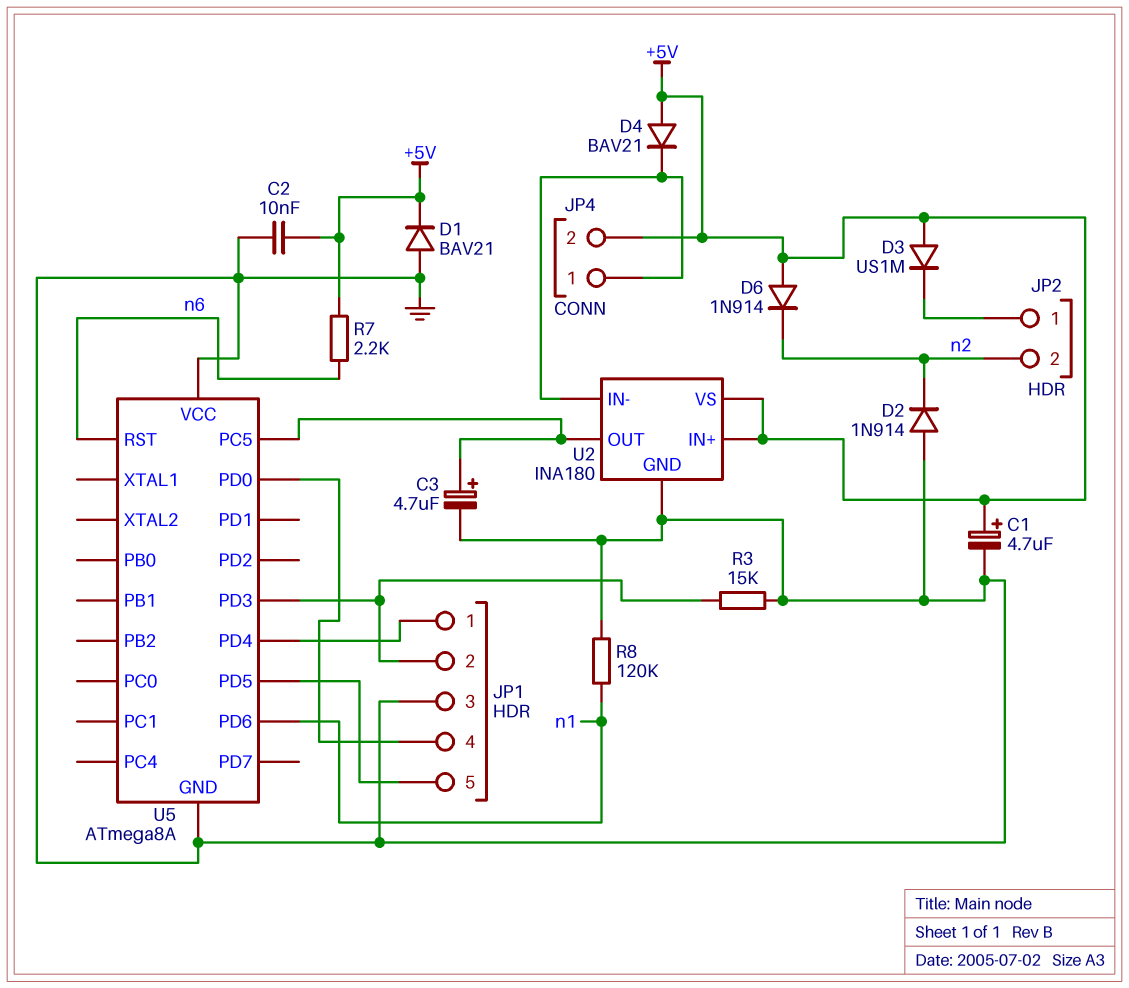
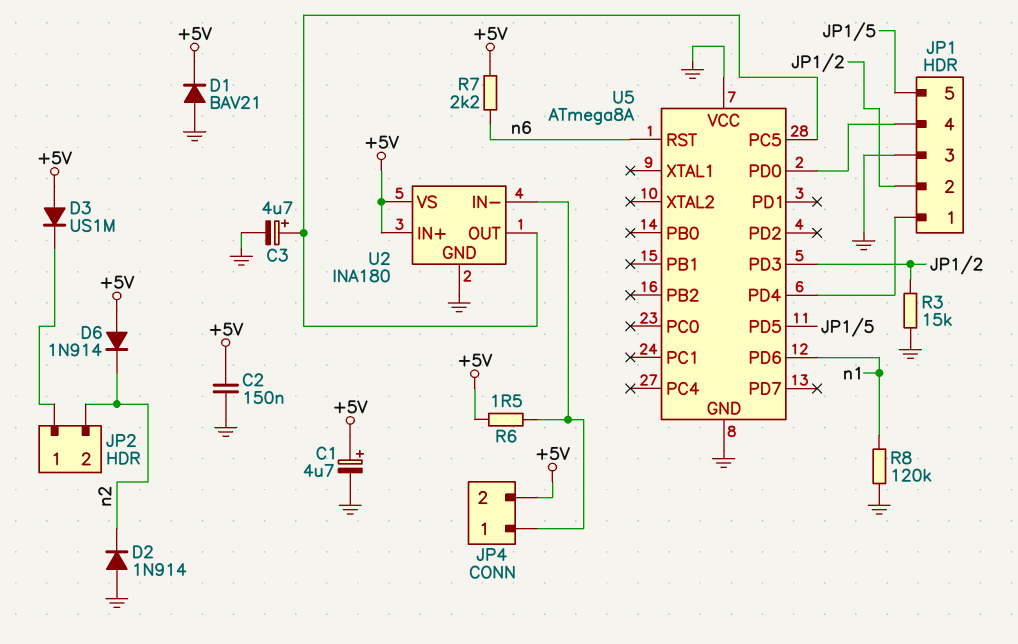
C2: 10nF (+5V, GND) -> 150nF (+5V, GND)
D4: diode BAV21 (A +5V, K JP4/1) -> none
R6: none -> 1.5 (+5V, JP4/1)

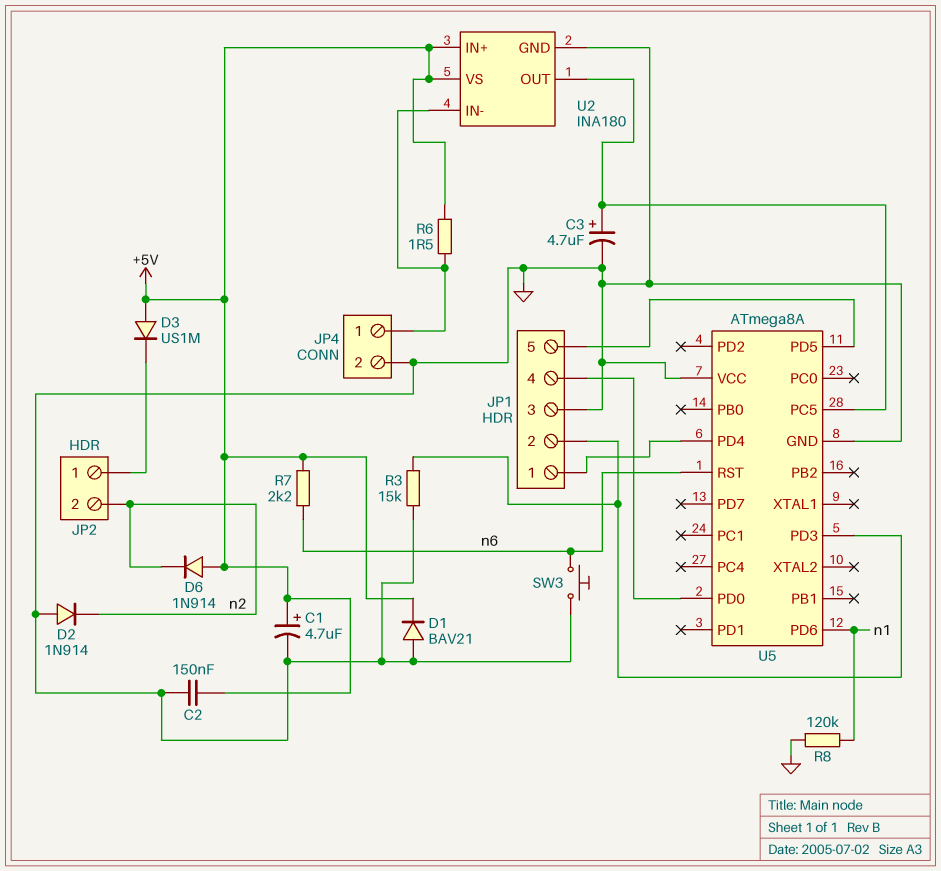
JP4 pin 2: +5V -> GND
SW3: none -> button (GND, n6)

